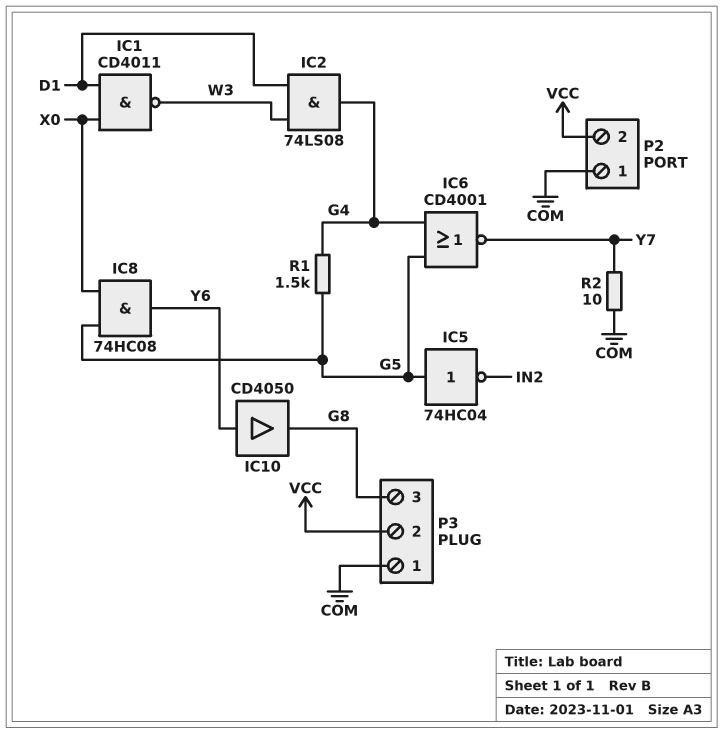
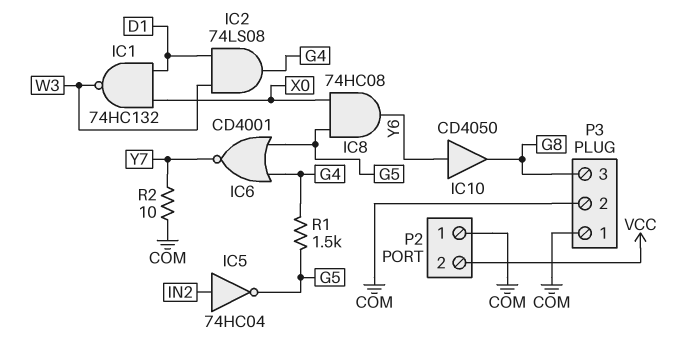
IC1: NAND CD4011 (in D1, in X0, out W3) -> NAND 74HC132 (in D1, in X0, out W3)
IC5: NOT 74HC04 (in G5, out IN2) -> NOT 74HC04 (in IN2, out G5)
P3 pin 2: VCC -> COM

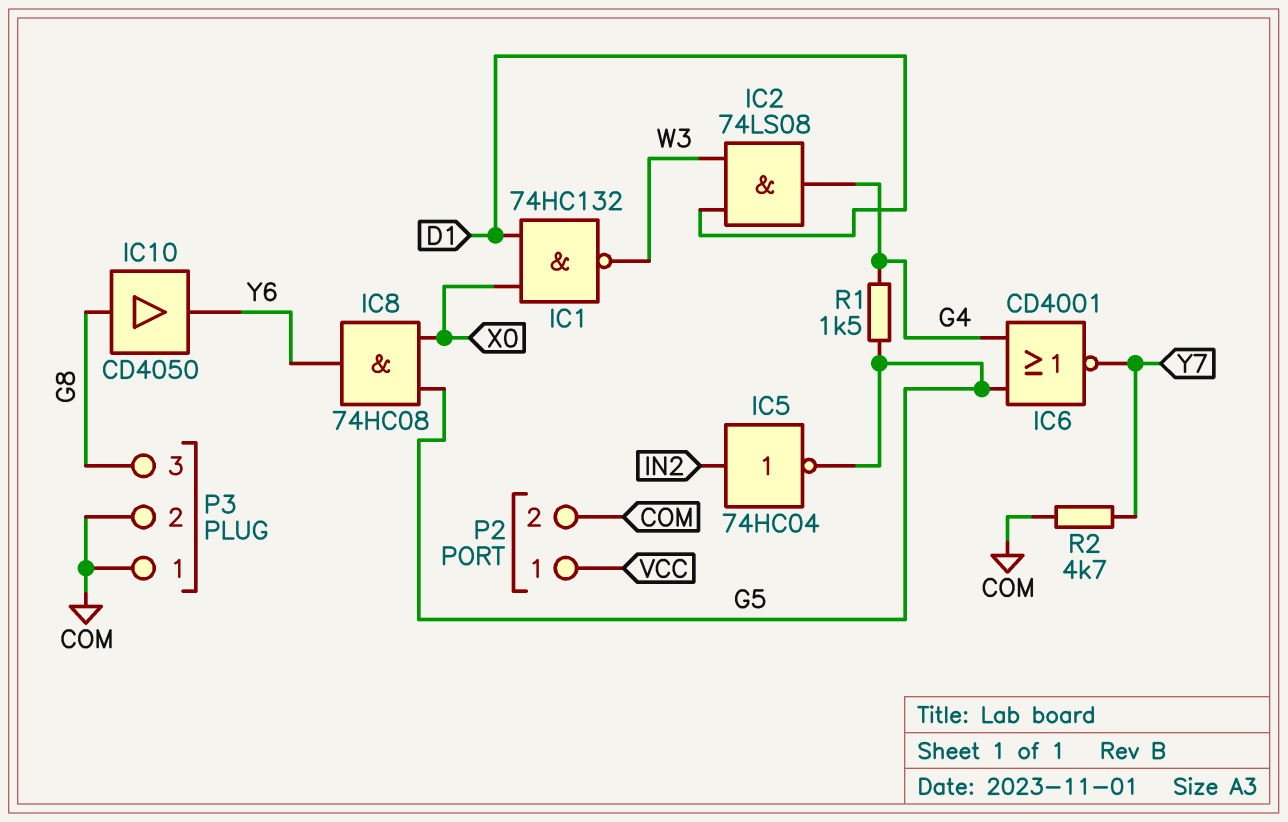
IC10: buffer CD4050 (in Y6, out G8) -> buffer CD4050 (in G8, out Y6)
P2 pin 1: COM -> VCC
P2 pin 2: VCC -> COM
R2: 10 (COM, Y7) -> 4.7k (COM, Y7)

